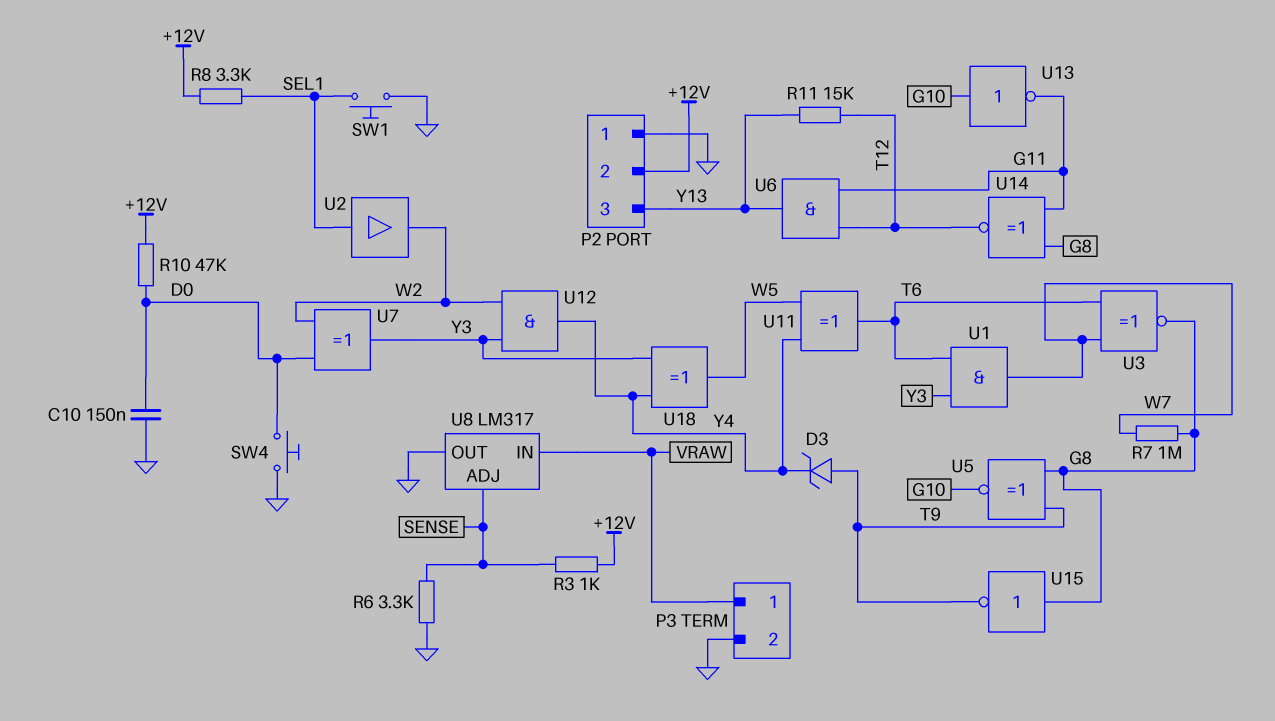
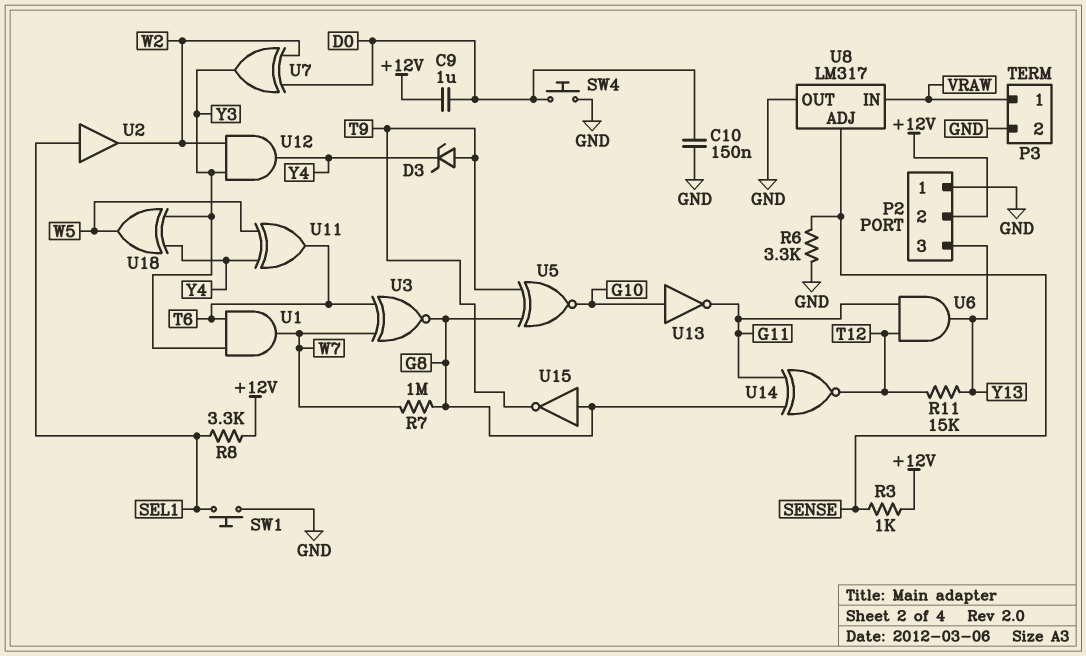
C9: none -> 1uF (+12V, D0)
R10: 47k (+12V, D0) -> none

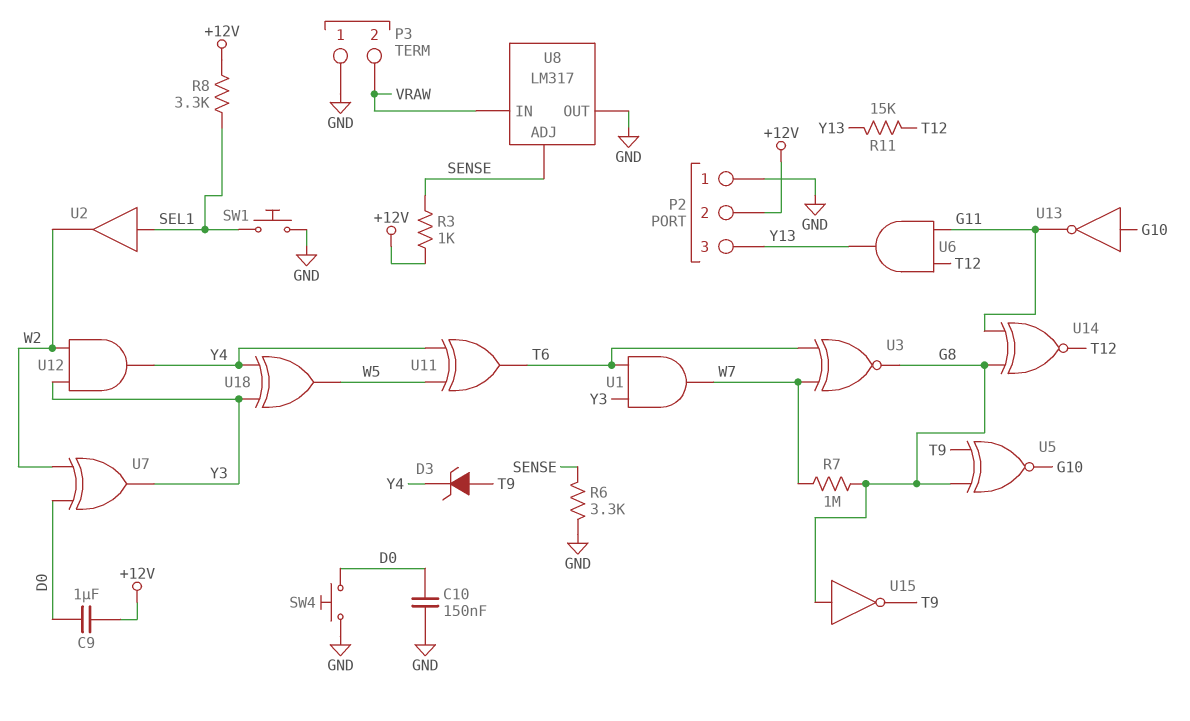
P3 pin 1: VRAW -> GND
P3 pin 2: GND -> VRAW

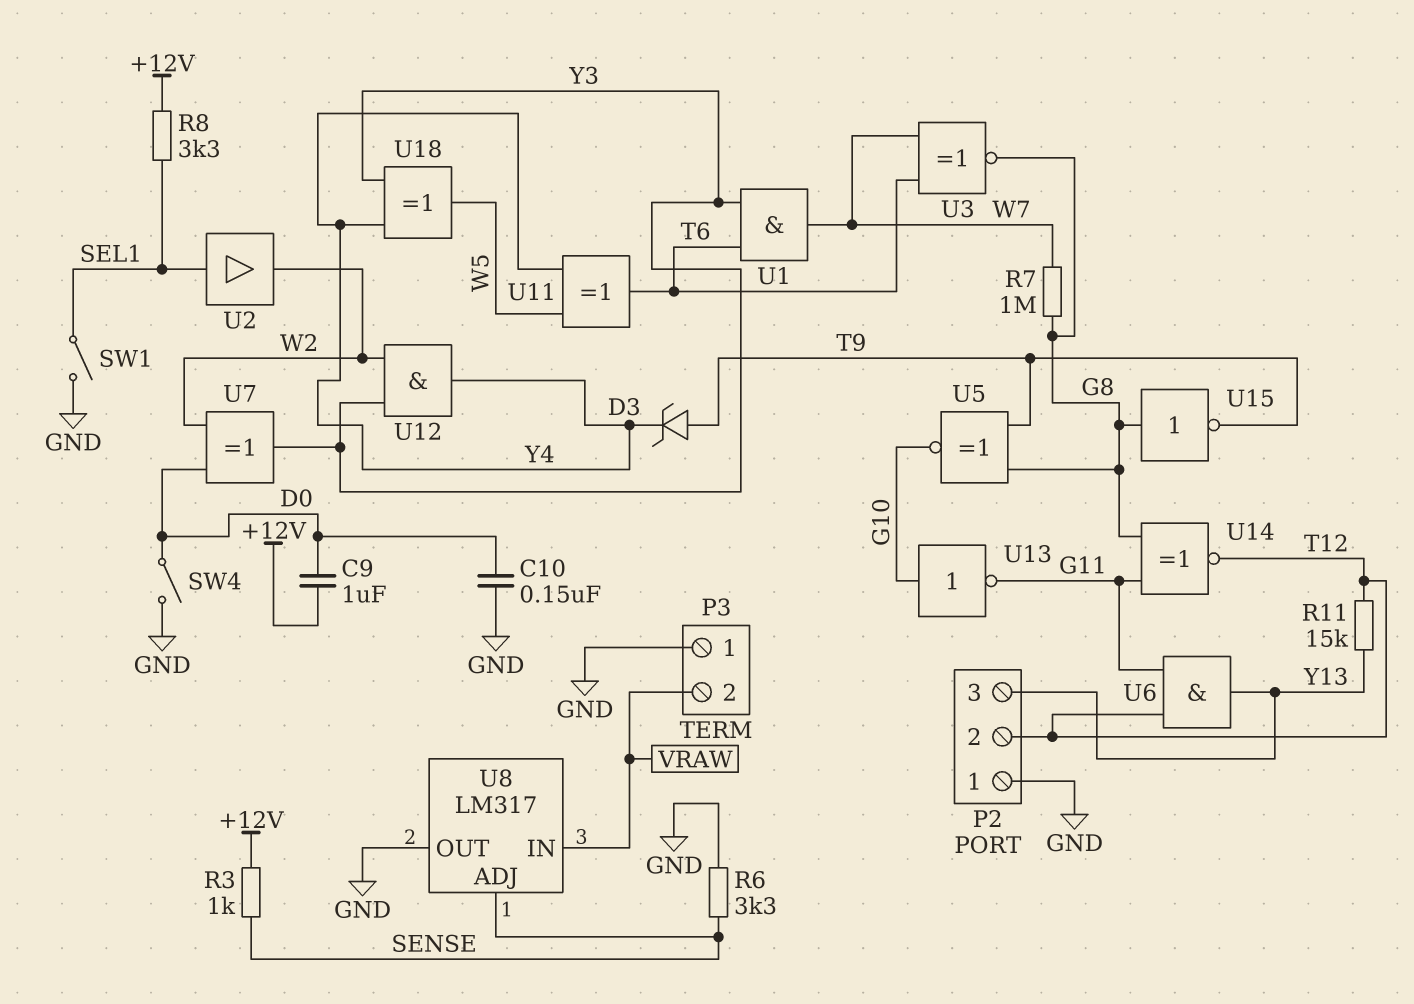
P2 pin 2: +12V -> T12
SW1: button (GND, SEL1) -> switch (GND, SEL1)
SW4: button (D0, GND) -> switch (D0, GND)

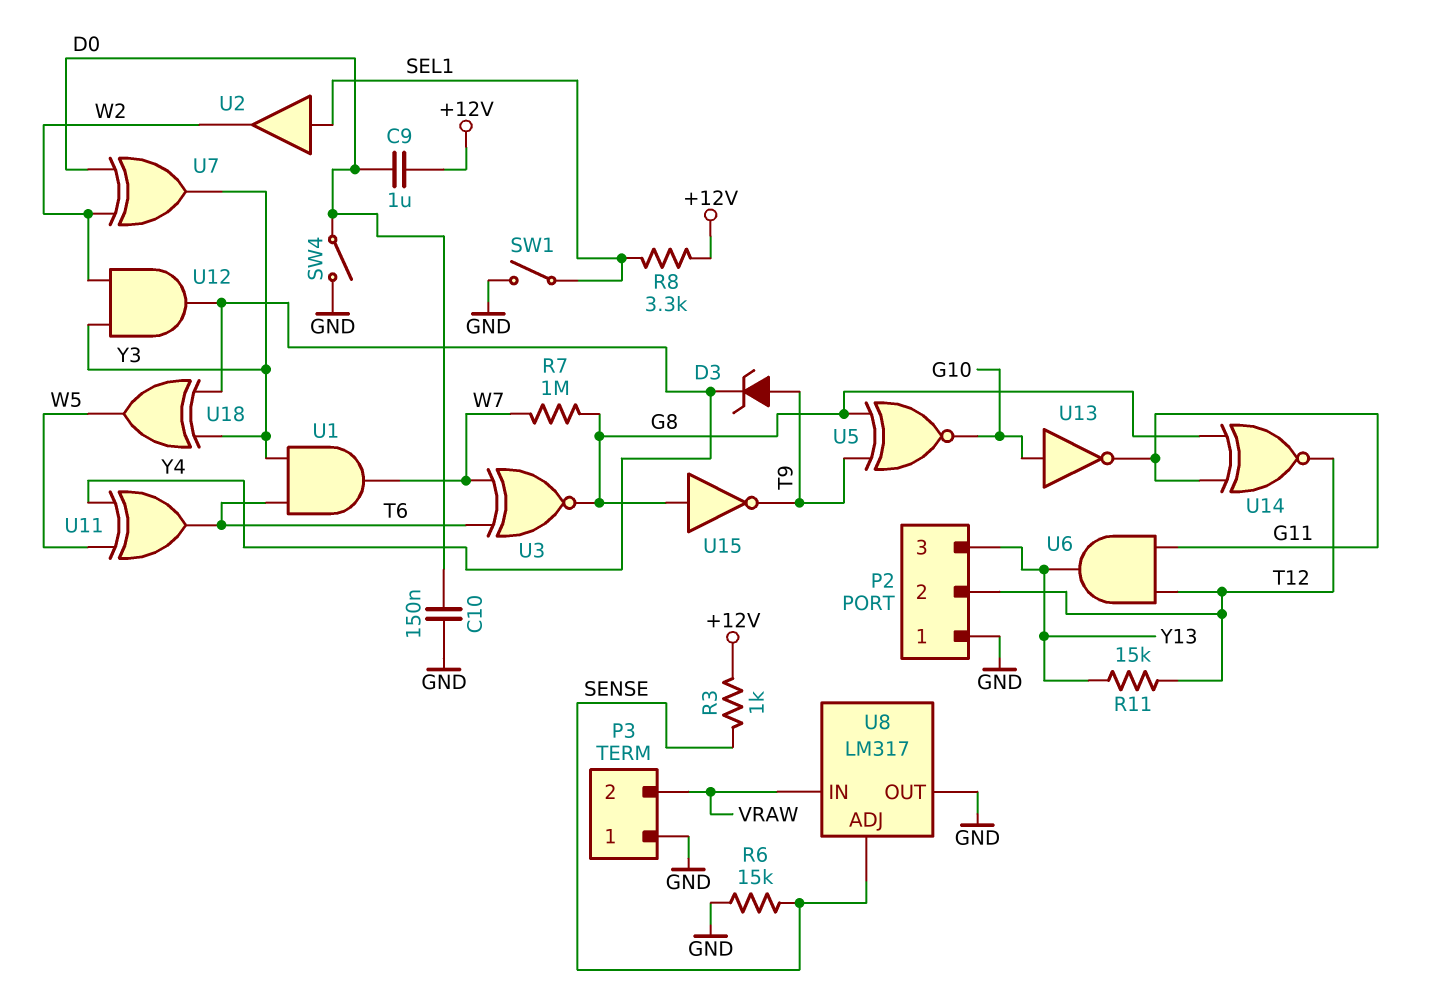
R6: 3.3k (GND, SENSE) -> 15k (GND, SENSE)

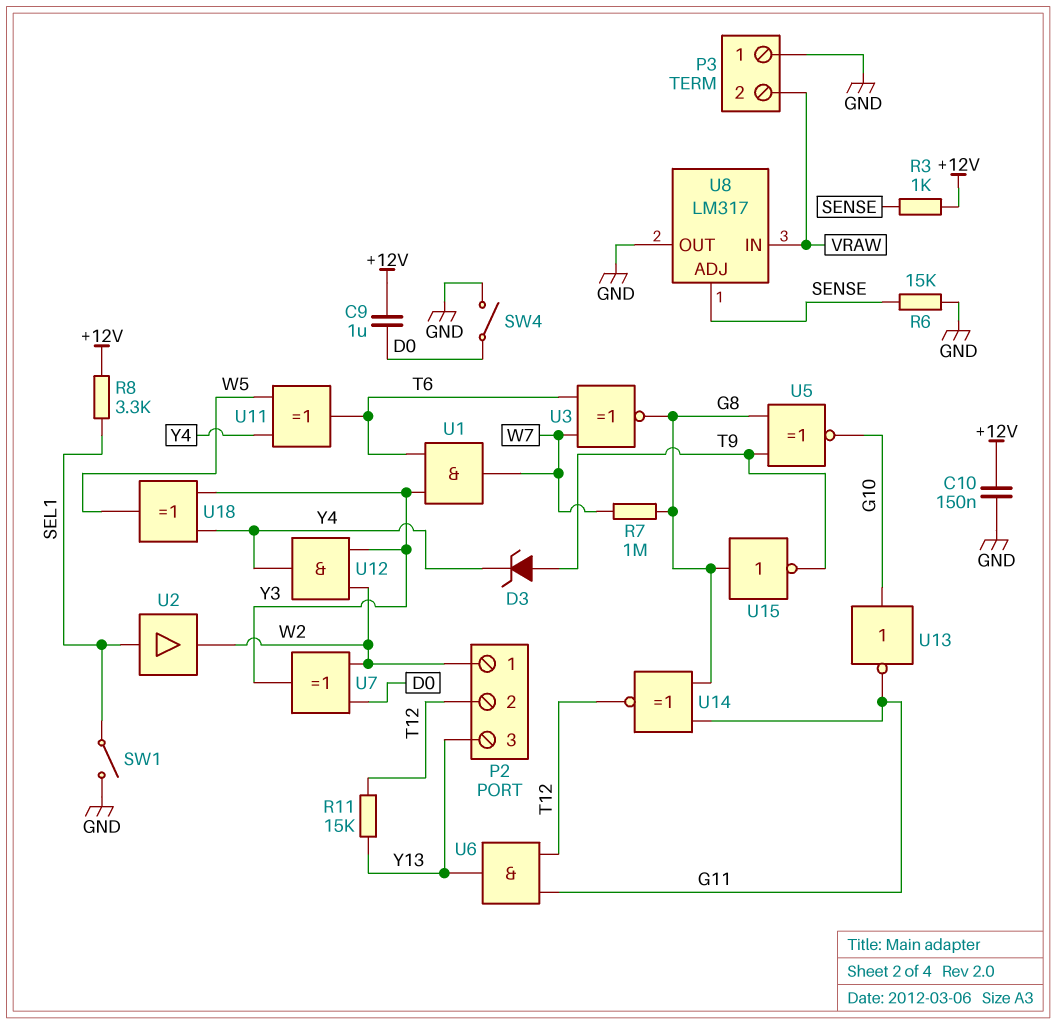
C10: 150nF (D0, GND) -> 150nF (+12V, GND)
P2 pin 1: GND -> W2

